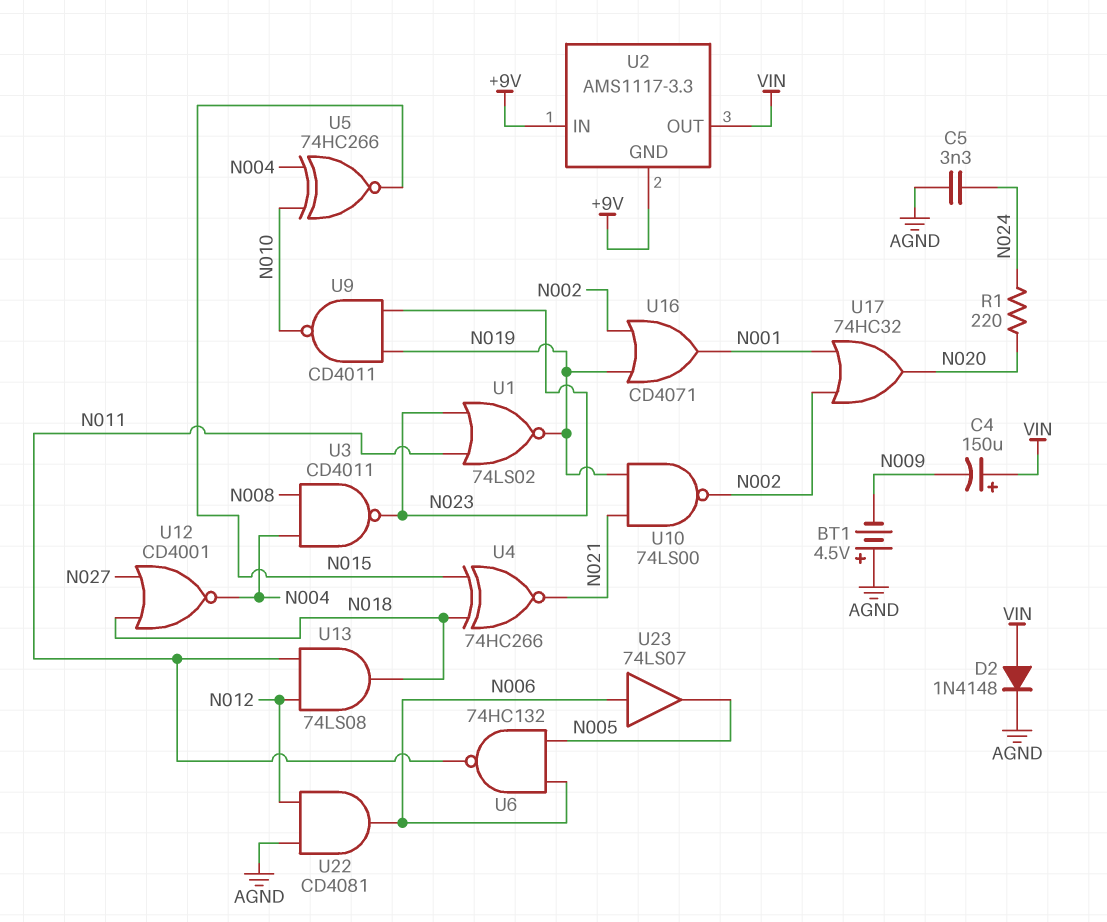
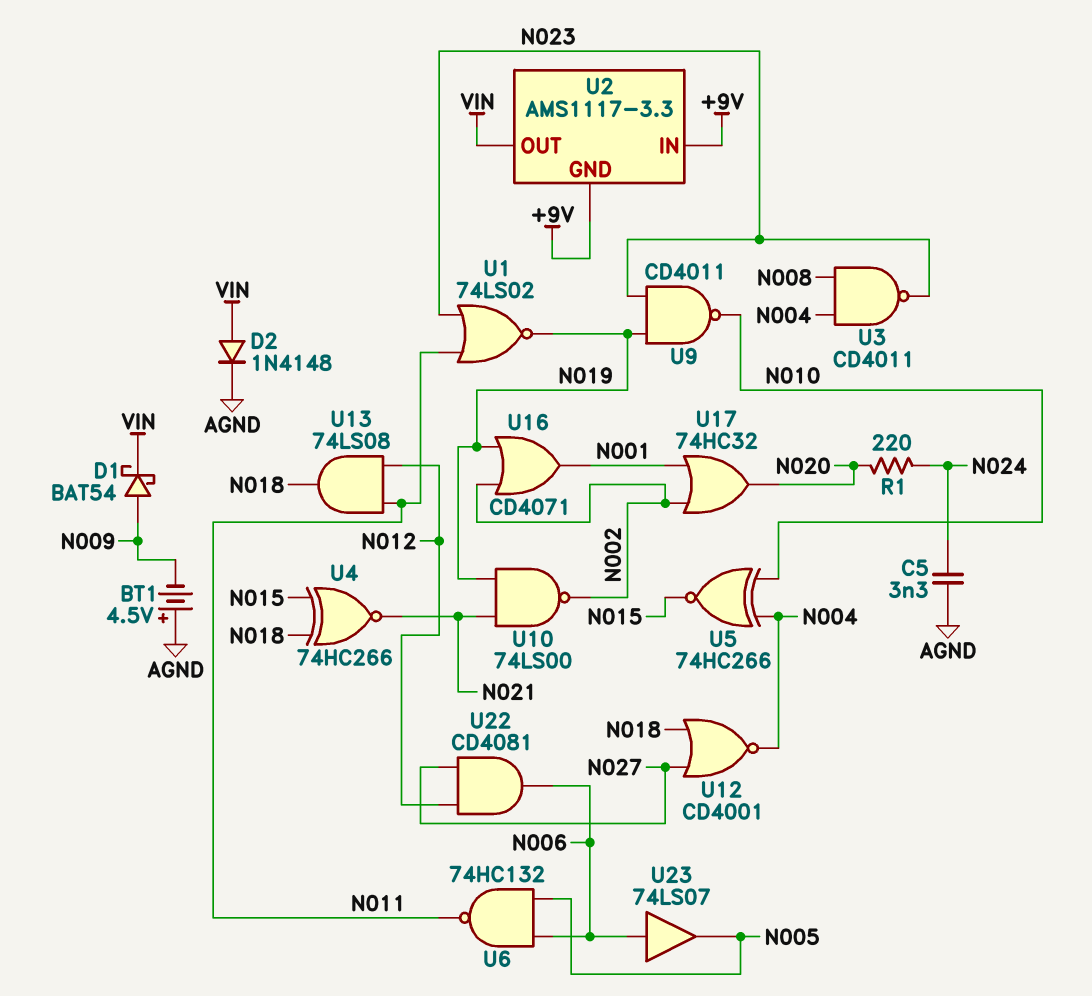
C4: 150uF (plus VIN, minus N009) -> none
D1: none -> schottky BAT54 (A N009, K VIN)
U22: AND CD4081 (in AGND, in N012, out N006) -> AND CD4081 (in N012, in N027, out N006)

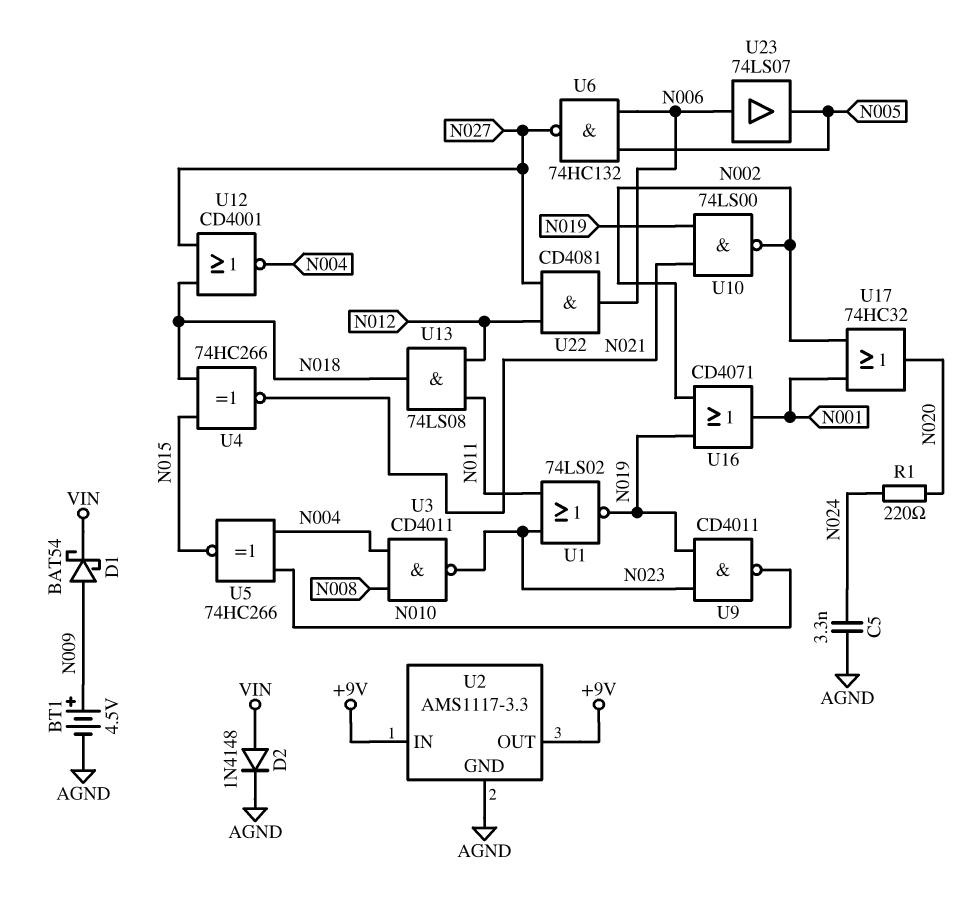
BT1: 4.5V (plus AGND, minus N009) -> 4.5V (plus N009, minus AGND)
U2 pin GND: +9V -> AGND
U2 pin OUT: VIN -> +9V
U6: NAND 74HC132 (in N005, in N006, out N011) -> NAND 74HC132 (in N005, in N006, out N027)

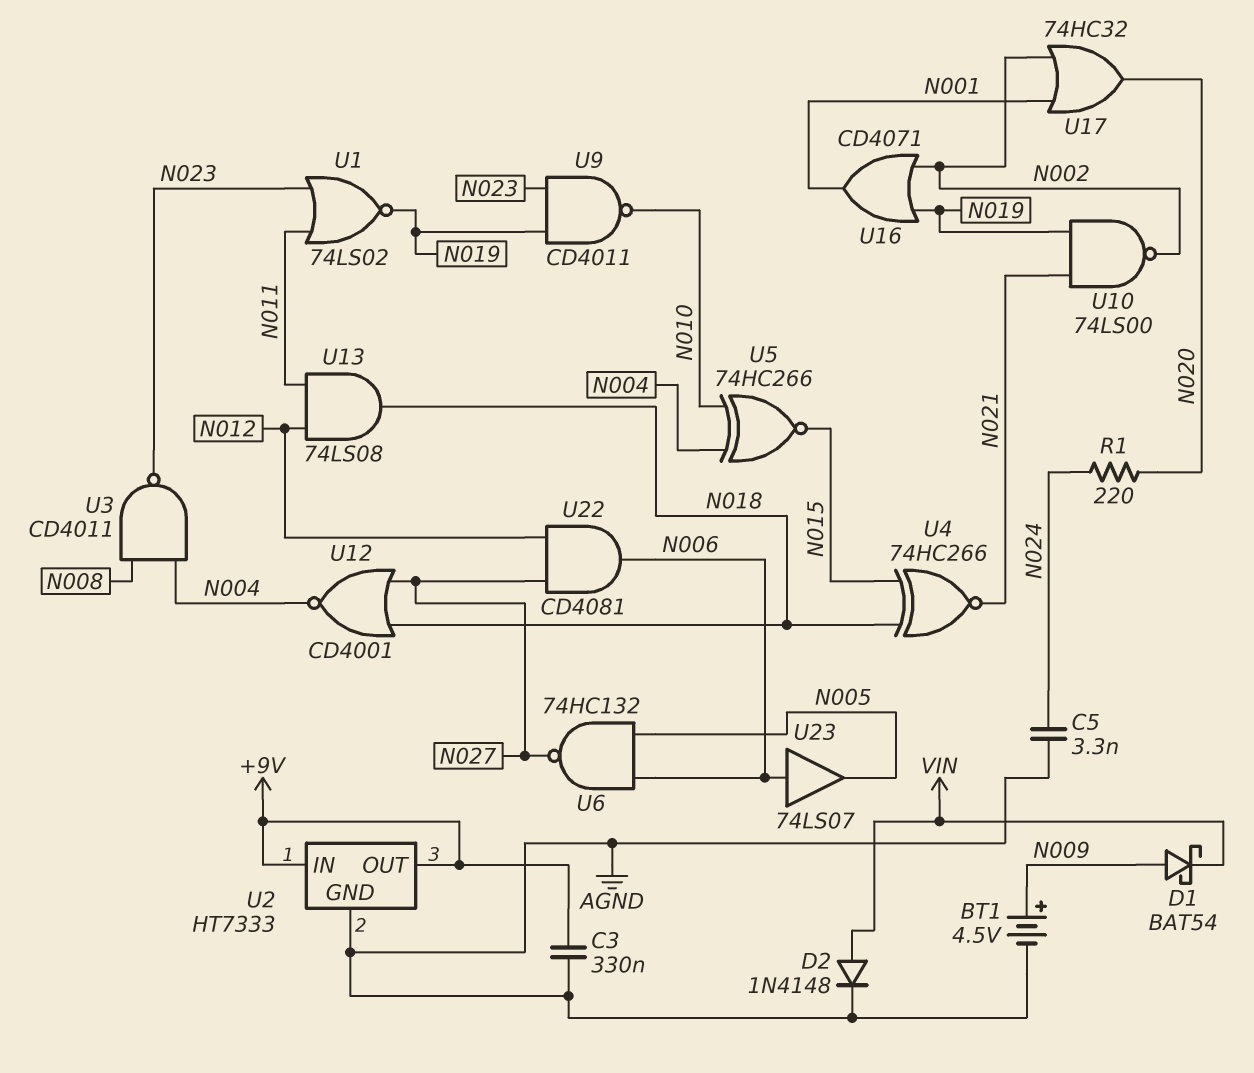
C3: none -> 330nF (+9V, AGND)
U2: AMS1117-3.3 -> HT7333

